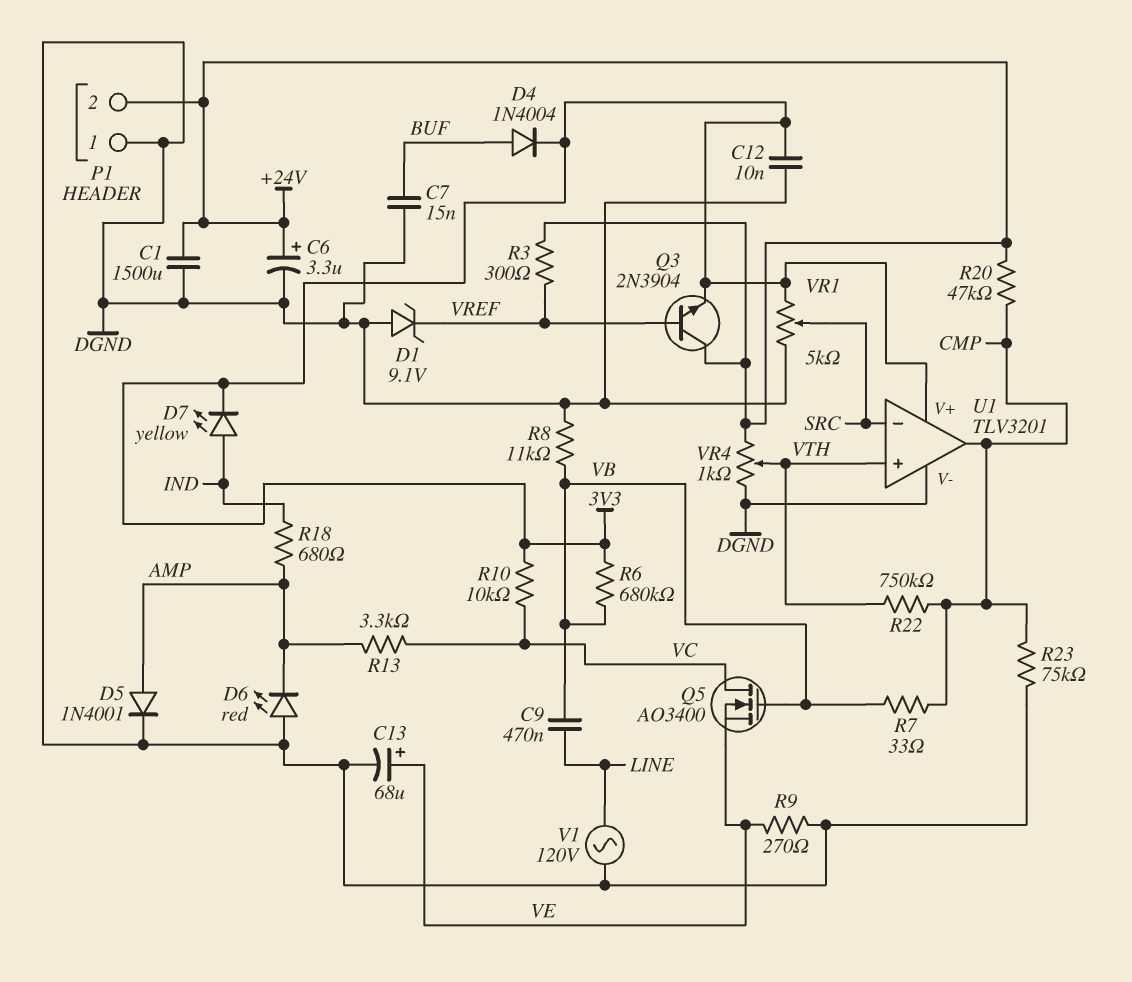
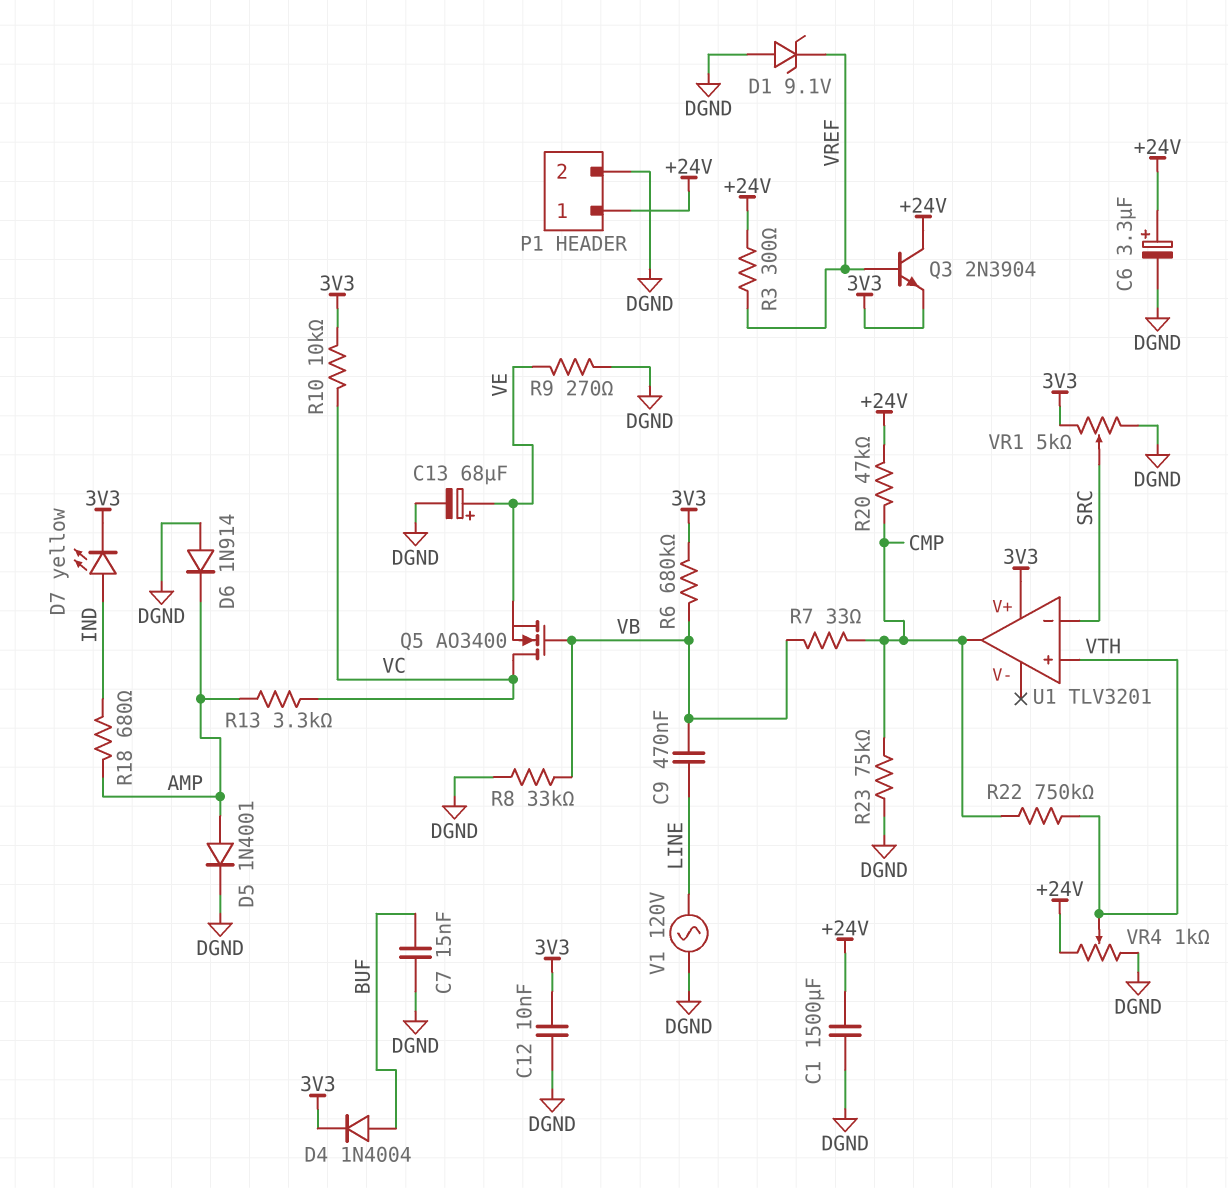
D6: LED red (A DGND, K AMP) -> diode 1N914 (A DGND, K AMP)
P1 pin 1: DGND -> +24V
P1 pin 2: +24V -> DGND
R8: 11k (DGND, VB) -> 33k (DGND, VB)
U1 pin V-: DGND -> none

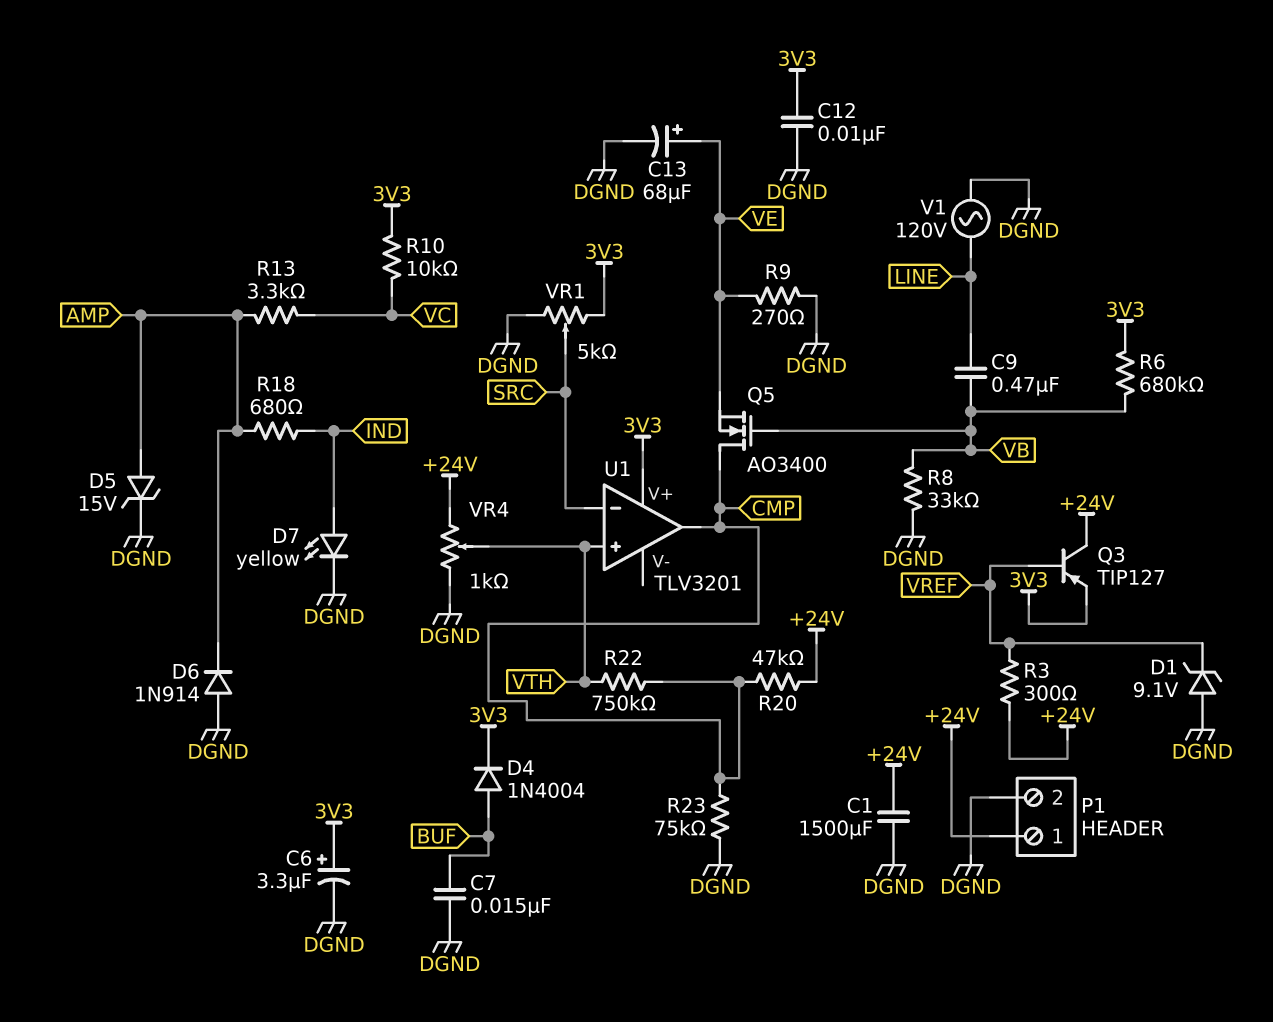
C6: 3.3uF (plus +24V, minus DGND) -> 3.3uF (plus 3V3, minus DGND)
D5: diode 1N4001 (A AMP, K DGND) -> zener 15V (A AMP, K DGND)
D7: LED yellow (A IND, K 3V3) -> LED yellow (A IND, K DGND)
Q3: NPN 2N3904 (B VREF, C +24V, E 3V3) -> PNP TIP127 (B VREF, C +24V, E 3V3)
Q5: NMOS AO3400 (G VB, D VC, S VE) -> NMOS AO3400 (G VB, D CMP, S VE)
R7: 33 (CMP, VB) -> none

